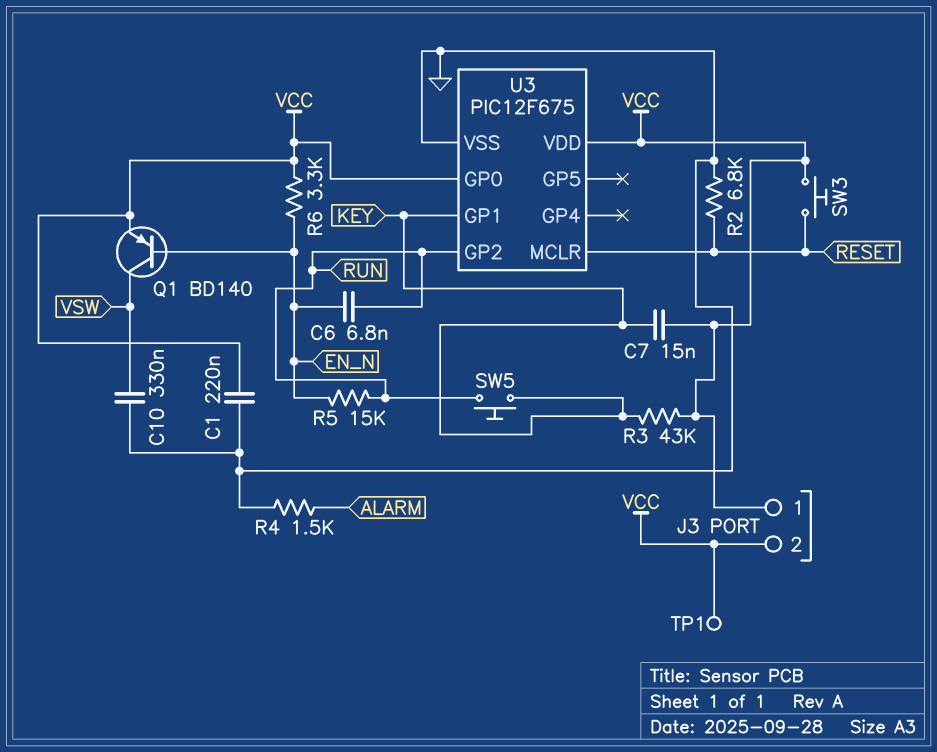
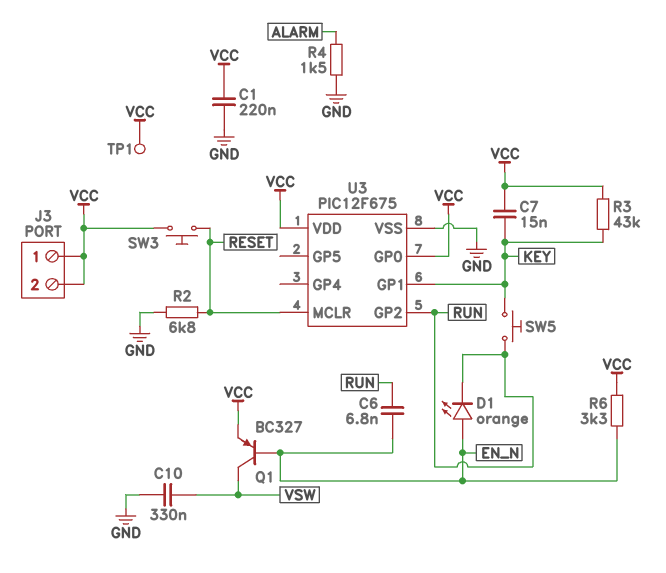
D1: none -> LED orange (A EN_N, K RUN)
Q1: PNP BD140 (B EN_N, C VSW, E VCC) -> PNP BC327 (B EN_N, C VSW, E VCC)
R5: 15k (EN_N, RUN) -> none

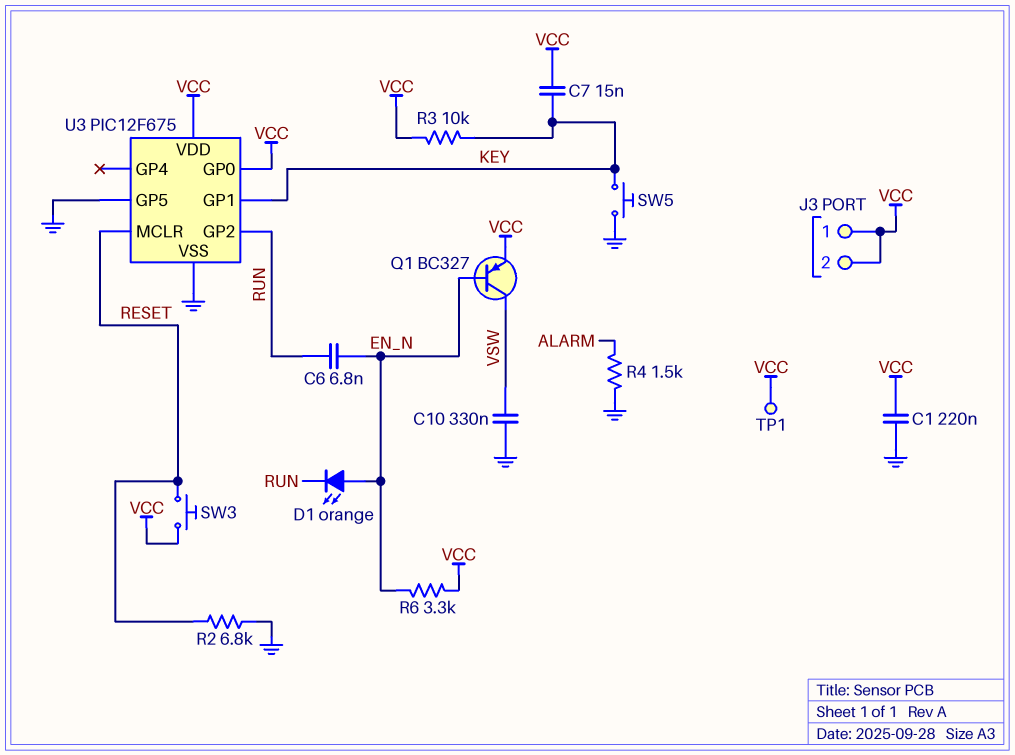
R3: 43k (KEY, VCC) -> 10k (KEY, VCC)
SW5: button (KEY, RUN) -> button (GND, KEY)
U3 pin GP5: none -> GND

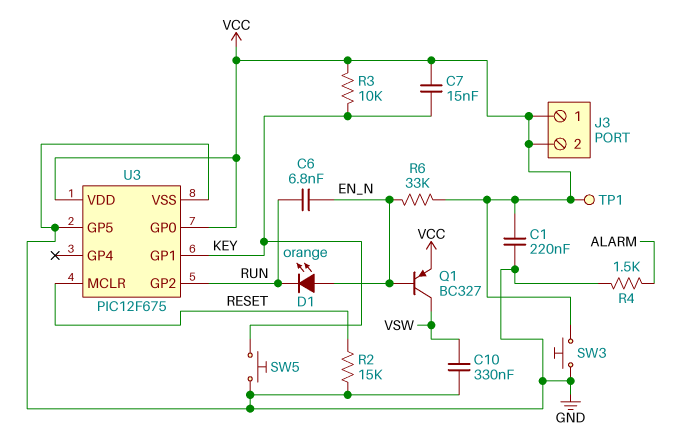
R2: 6.8k (GND, RESET) -> 15k (GND, RESET)
R6: 3.3k (EN_N, VCC) -> 33k (EN_N, VCC)
SW3: button (RESET, VCC) -> button (GND, VCC)

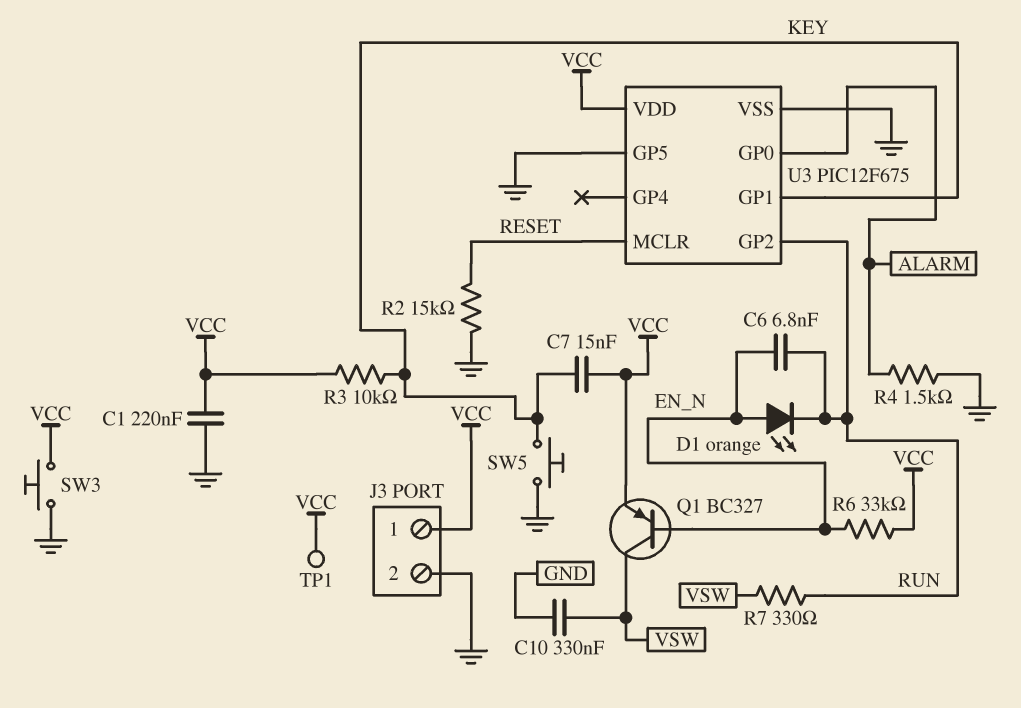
J3 pin 2: VCC -> GND
R7: none -> 330 (RUN, VSW)
U3 pin GP0: VCC -> ALARM

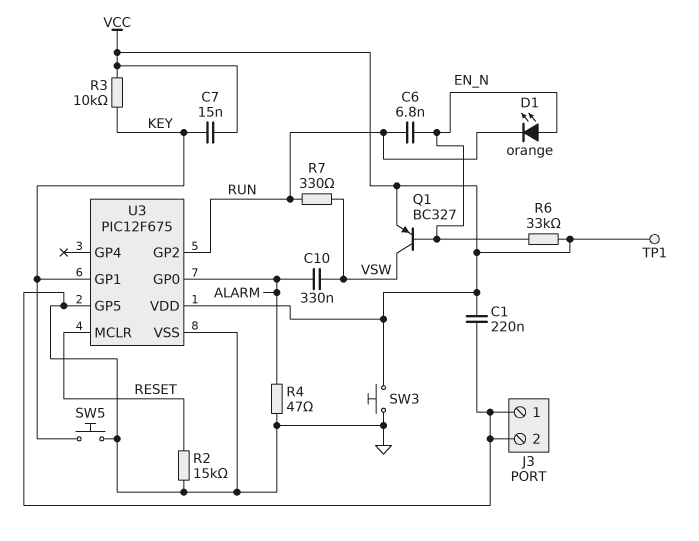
C10: 330nF (GND, VSW) -> 330nF (ALARM, VSW)
J3 pin 1: VCC -> GND
R4: 1.5k (ALARM, GND) -> 47 (ALARM, GND)

